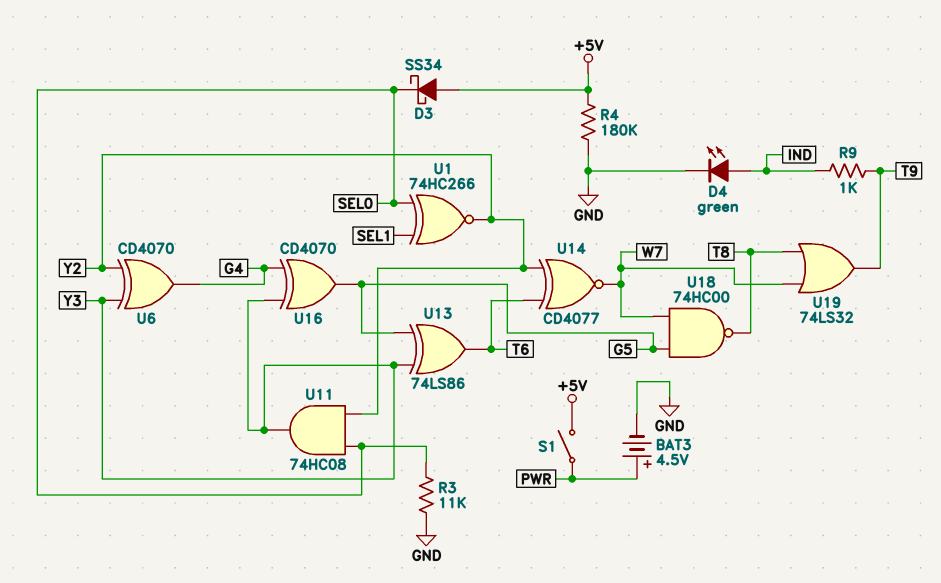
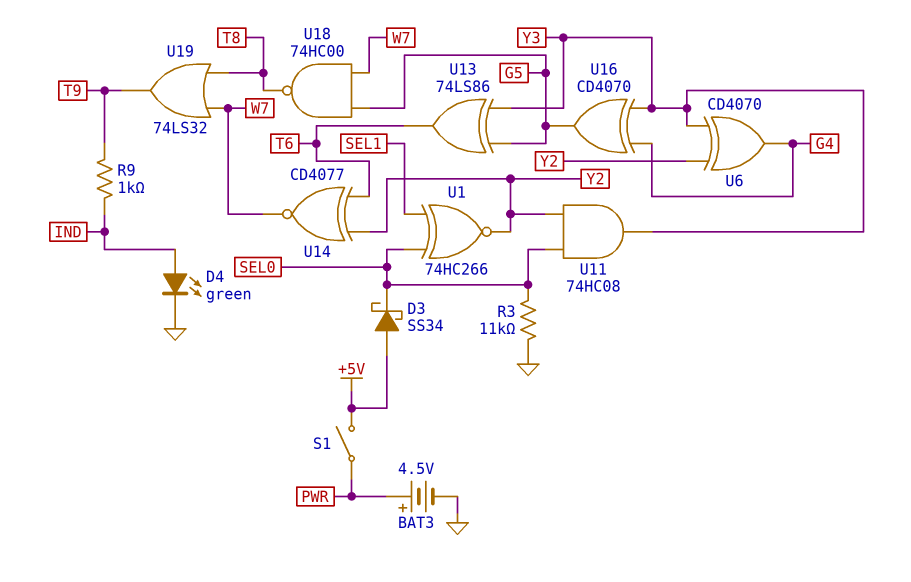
R4: 180k (+5V, GND) -> none

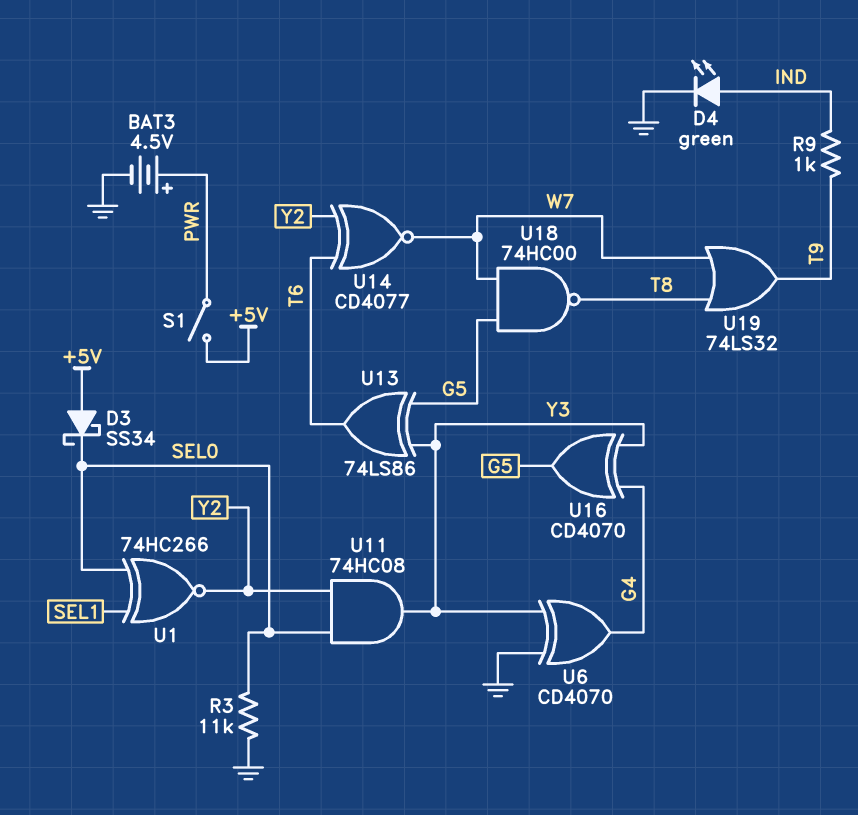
U6: XOR CD4070 (in Y2, in Y3, out G4) -> XOR CD4070 (in GND, in Y3, out G4)

